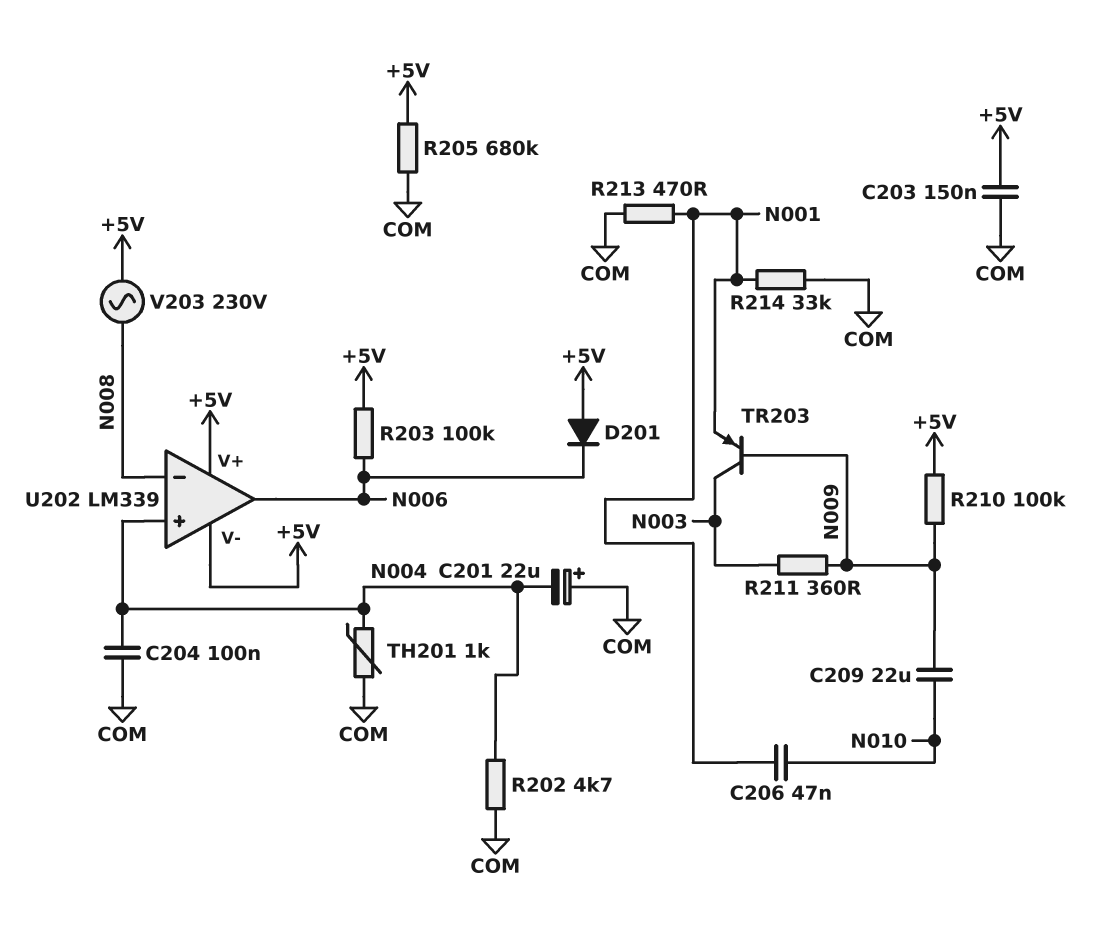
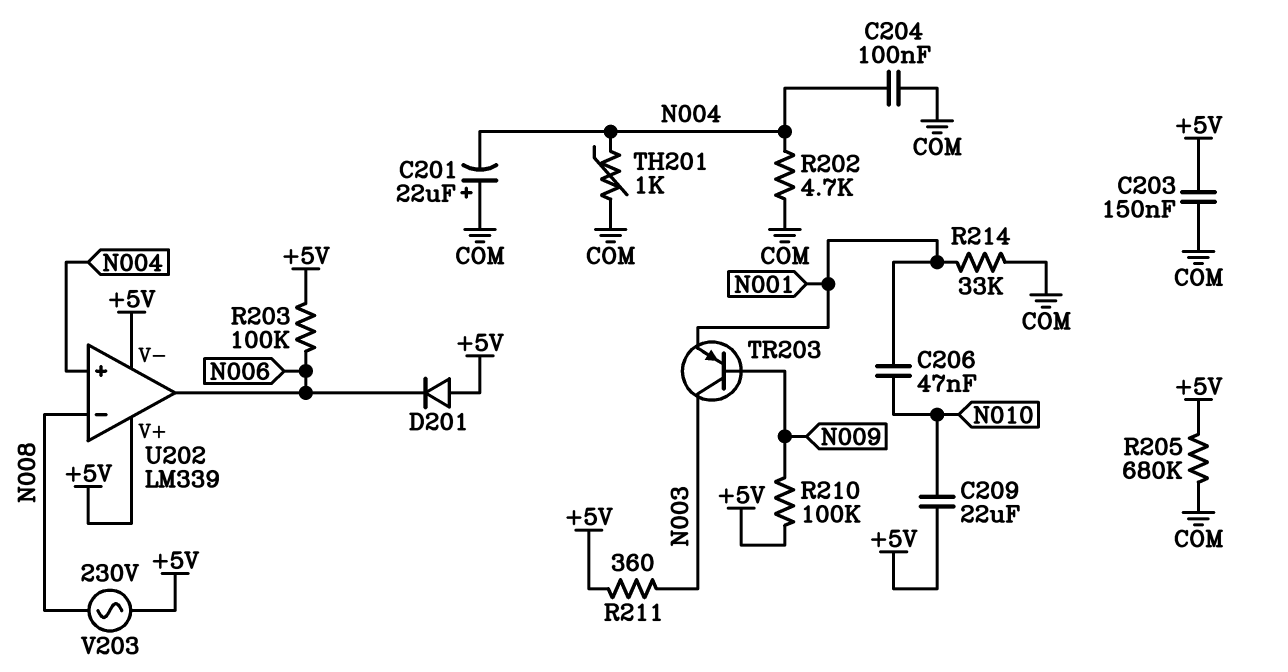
C209: 22uF (N009, N010) -> 22uF (+5V, N010)
R211: 360 (N003, N009) -> 360 (+5V, N003)
R213: 470 (COM, N001) -> none

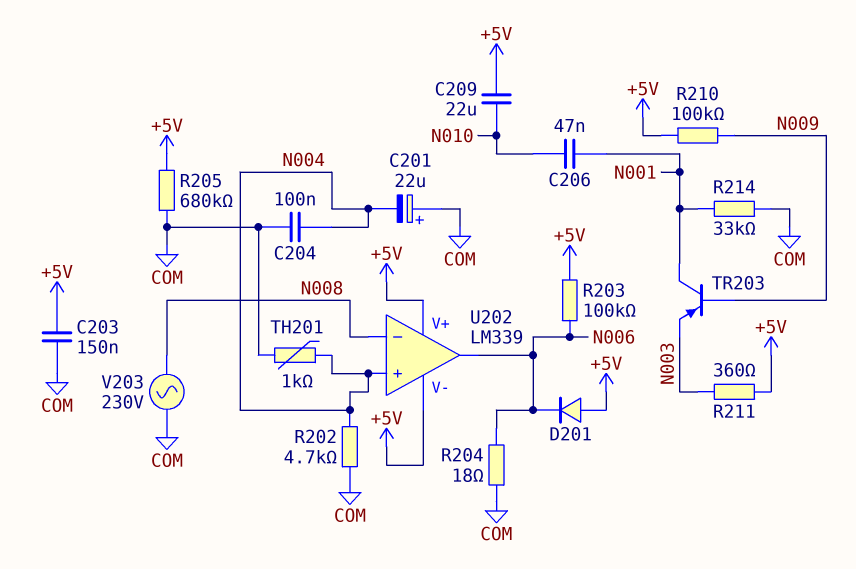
R204: none -> 18 (COM, N006)
TR203: PNP (B N009, C N003, E N001) -> PNP (B N009, C N001, E N003)
V203: AC 230V (+5V, N008) -> AC 230V (COM, N008)

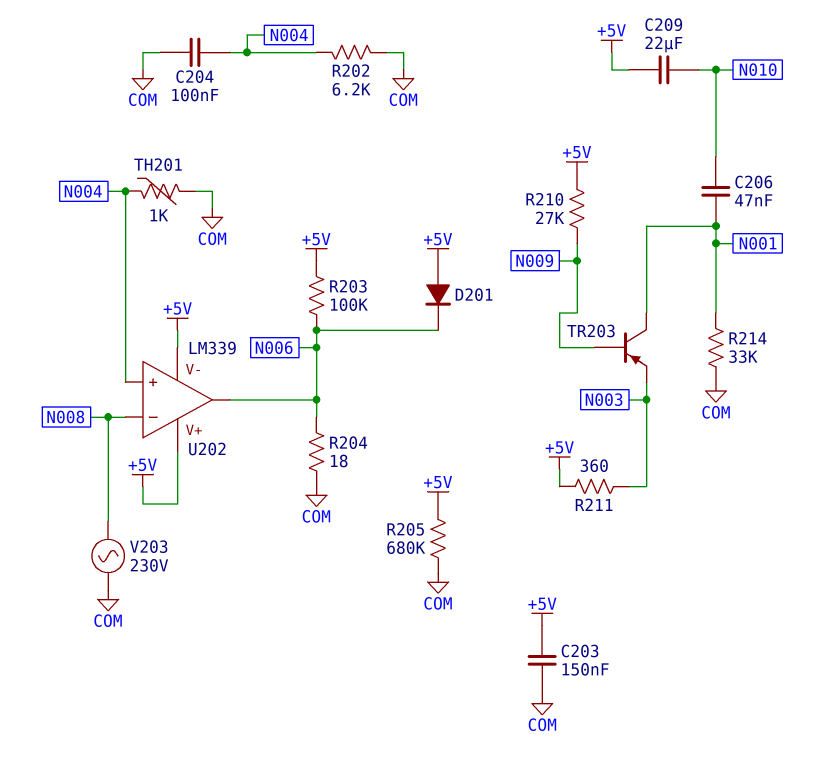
C201: 22uF (plus COM, minus N004) -> none
R202: 4.7k (COM, N004) -> 6.2k (COM, N004)
R210: 100k (+5V, N009) -> 27k (+5V, N009)

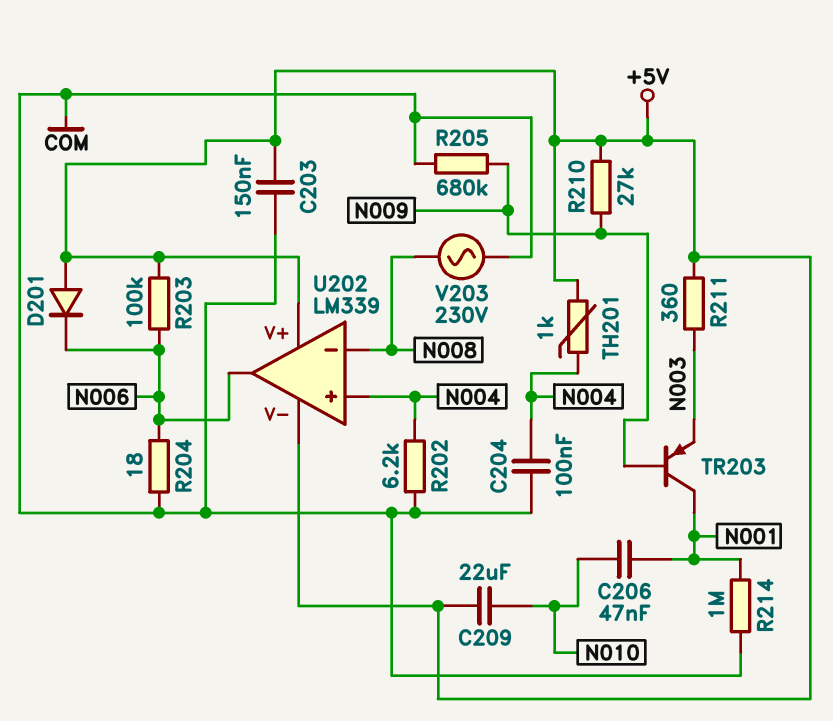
R205: 680k (+5V, COM) -> 680k (COM, N009)
R214: 33k (COM, N001) -> 1M (COM, N001)
TH201: 1k (COM, N004) -> 1k (+5V, N004)

